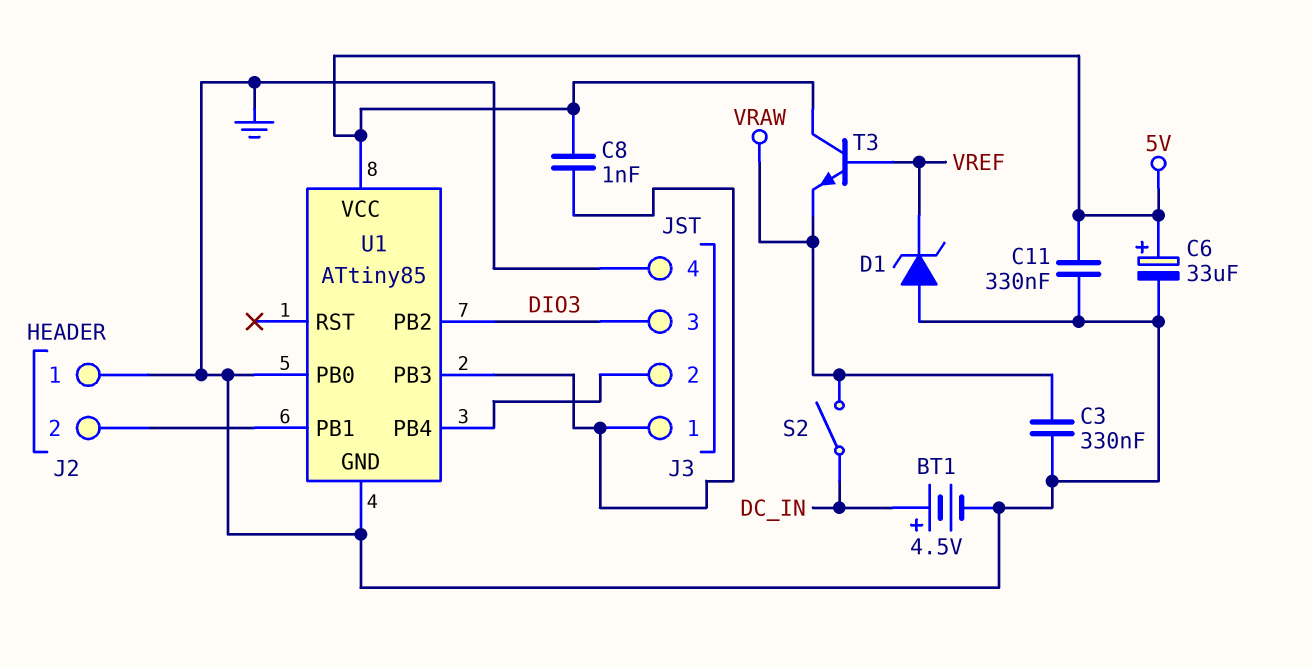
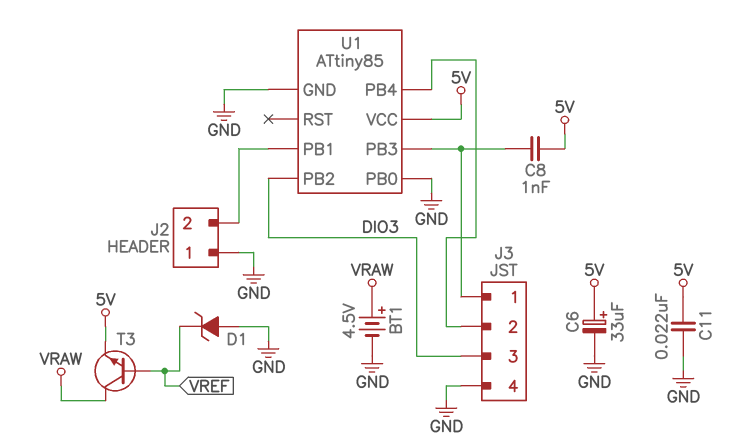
BT1: 4.5V (plus DC_IN, minus GND) -> 4.5V (plus VRAW, minus GND)
C3: 330nF (GND, VRAW) -> none
C11: 330nF (5V, GND) -> 22nF (5V, GND)
S2: switch (DC_IN, VRAW) -> none
T3: NPN (B VREF, C 5V, E VRAW) -> NPN (B VREF, C VRAW, E 5V)

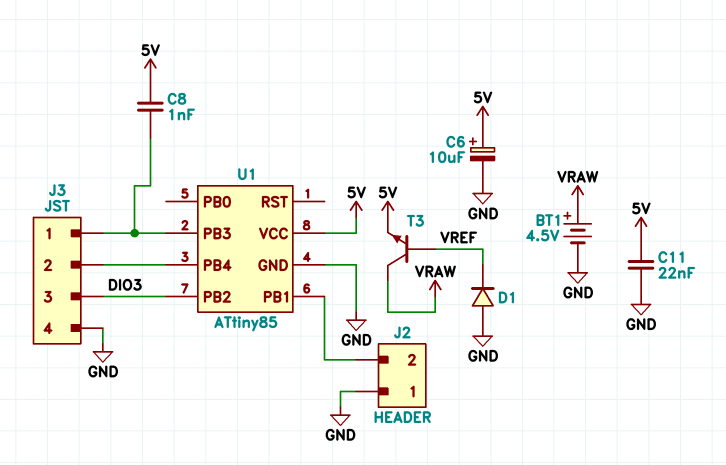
C6: 33uF (plus 5V, minus GND) -> 10uF (plus 5V, minus GND)
D1: zener (A GND, K VREF) -> diode (A GND, K VREF)
U1 pin PB0: GND -> none

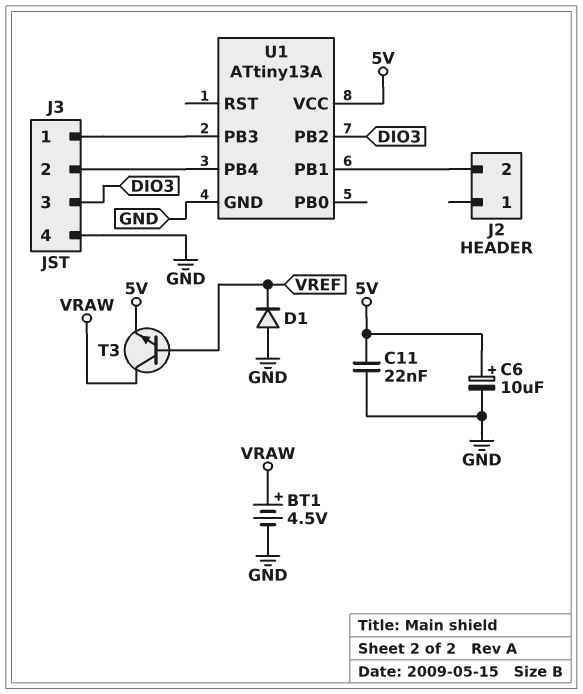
C8: 1nF (5V, J3/1) -> none
J2 pin 1: GND -> none
U1: ATtiny85 -> ATtiny13A

